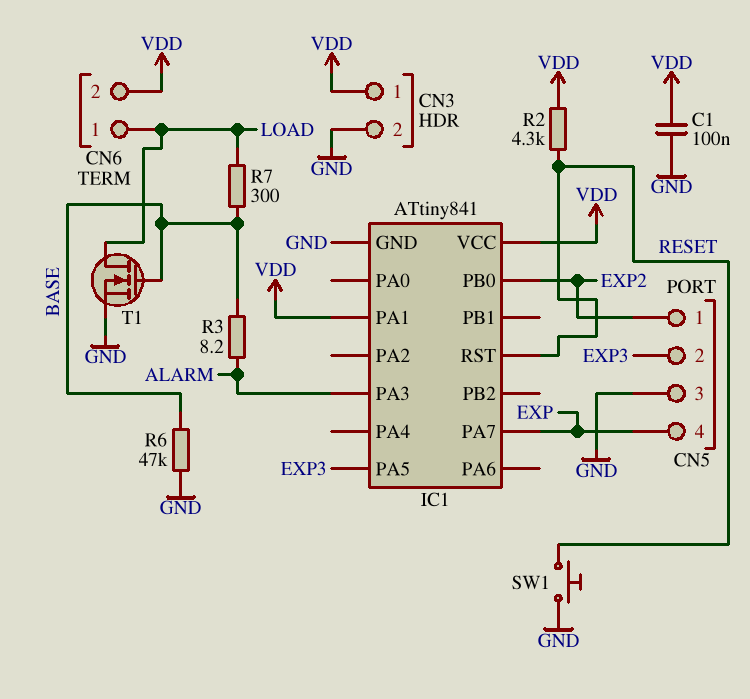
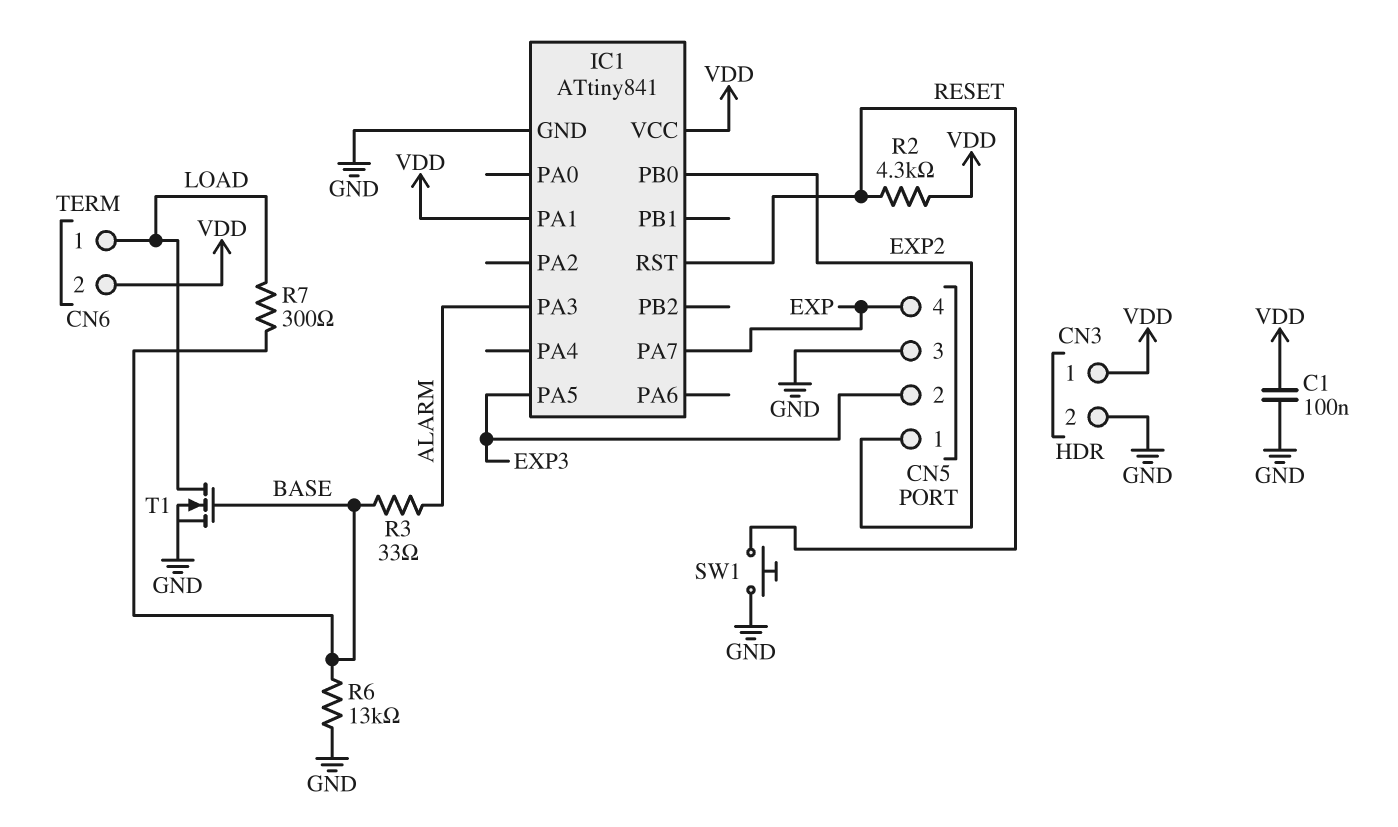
R3: 8.2 (ALARM, BASE) -> 33 (ALARM, BASE)
R6: 47k (BASE, GND) -> 13k (BASE, GND)

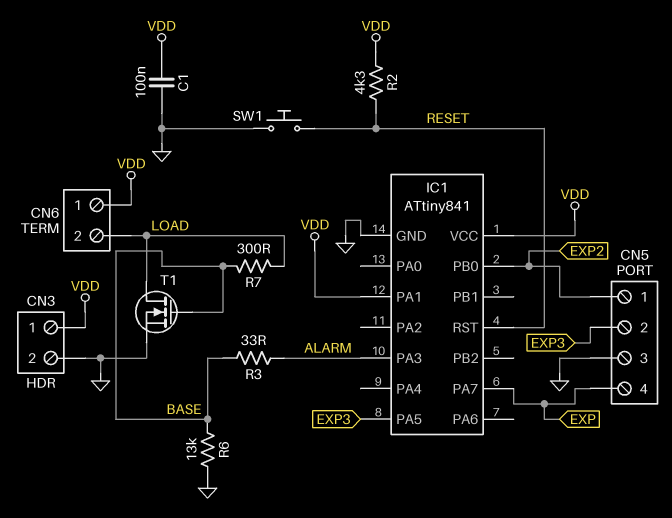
CN6 pin 1: LOAD -> VDD
CN6 pin 2: VDD -> LOAD

